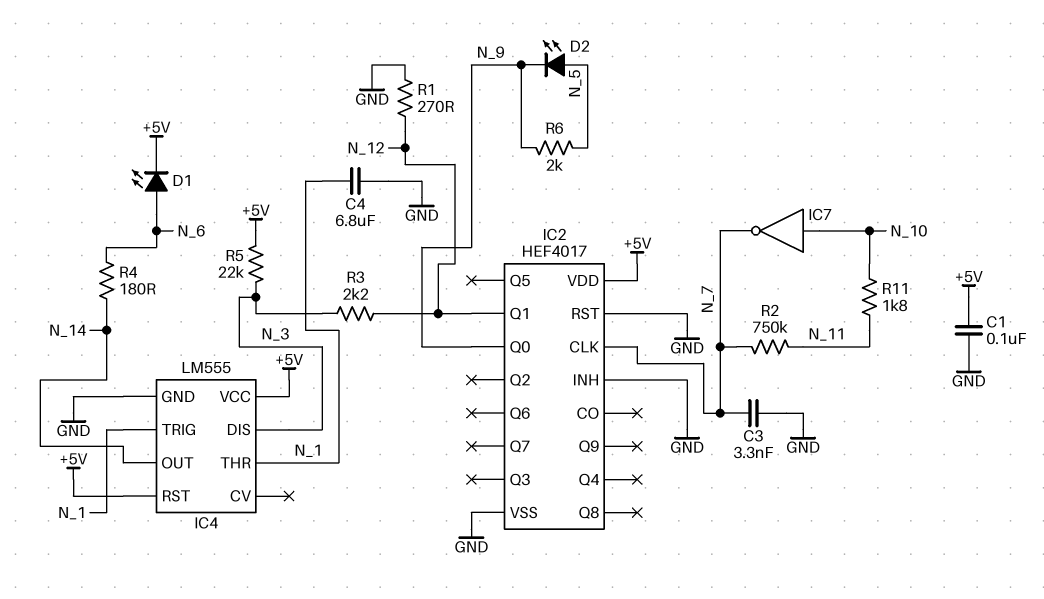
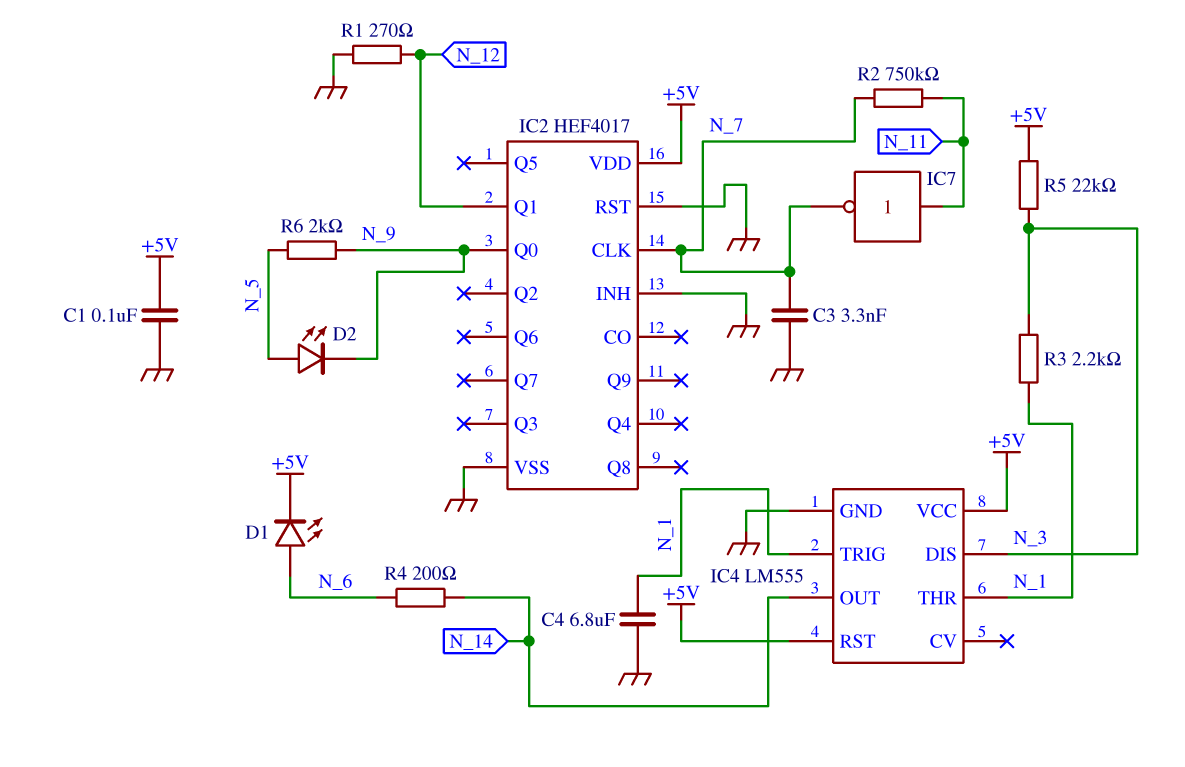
IC7: NOT (in N_10, out N_7) -> NOT (in N_11, out N_7)
R3: 2.2k (N_3, N_12) -> 2.2k (N_1, N_3)
R4: 180 (N_6, N_14) -> 200 (N_6, N_14)
R11: 1.8k (N_10, N_11) -> none

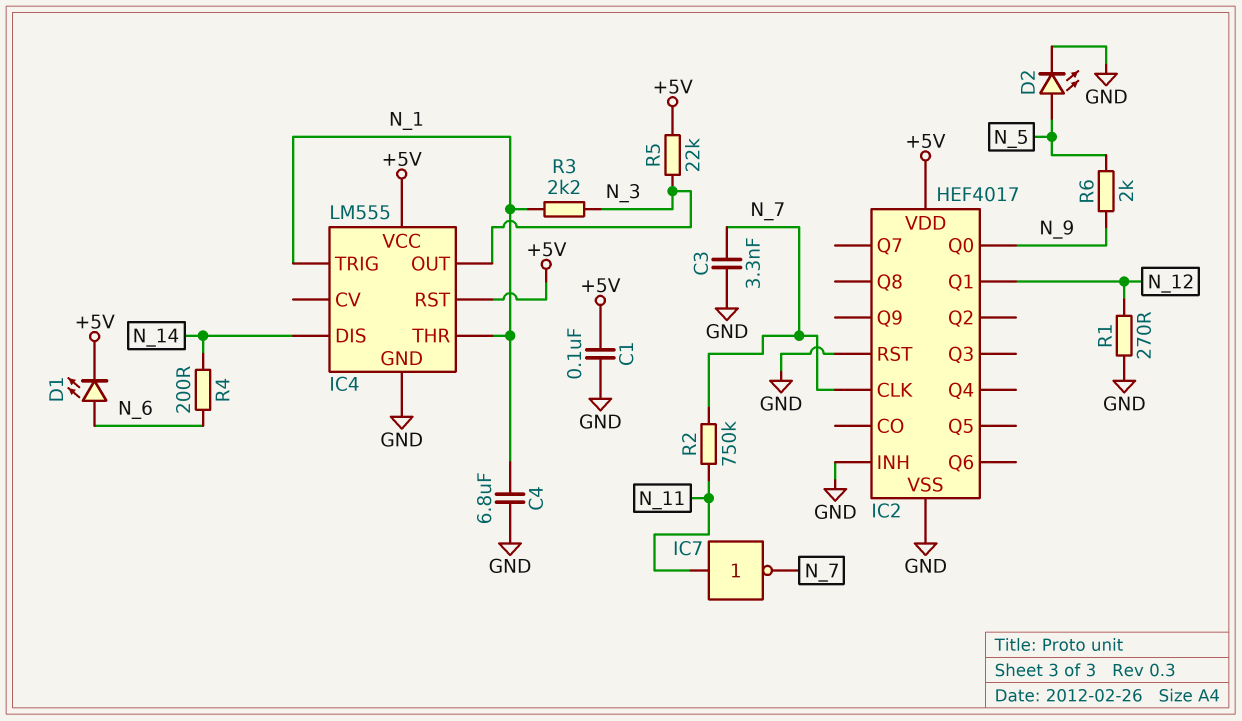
D2: LED (A N_5, K N_9) -> LED (A N_5, K GND)
IC4 pin DIS: N_3 -> N_14
IC4 pin OUT: N_14 -> N_3

